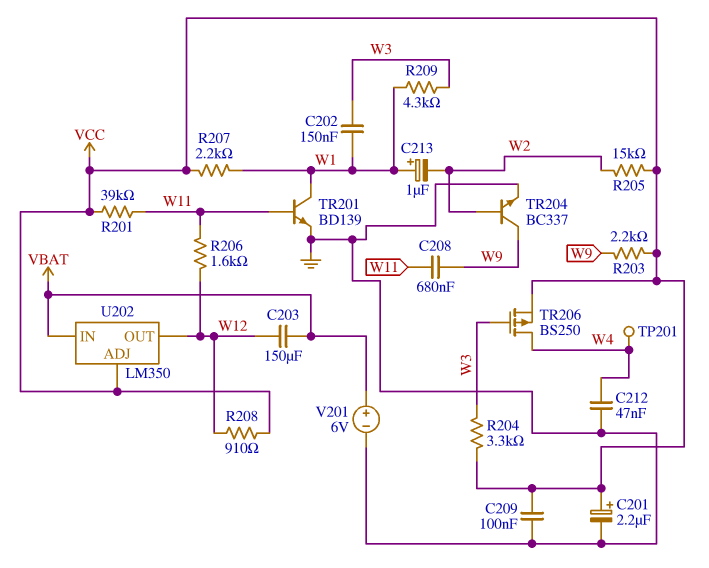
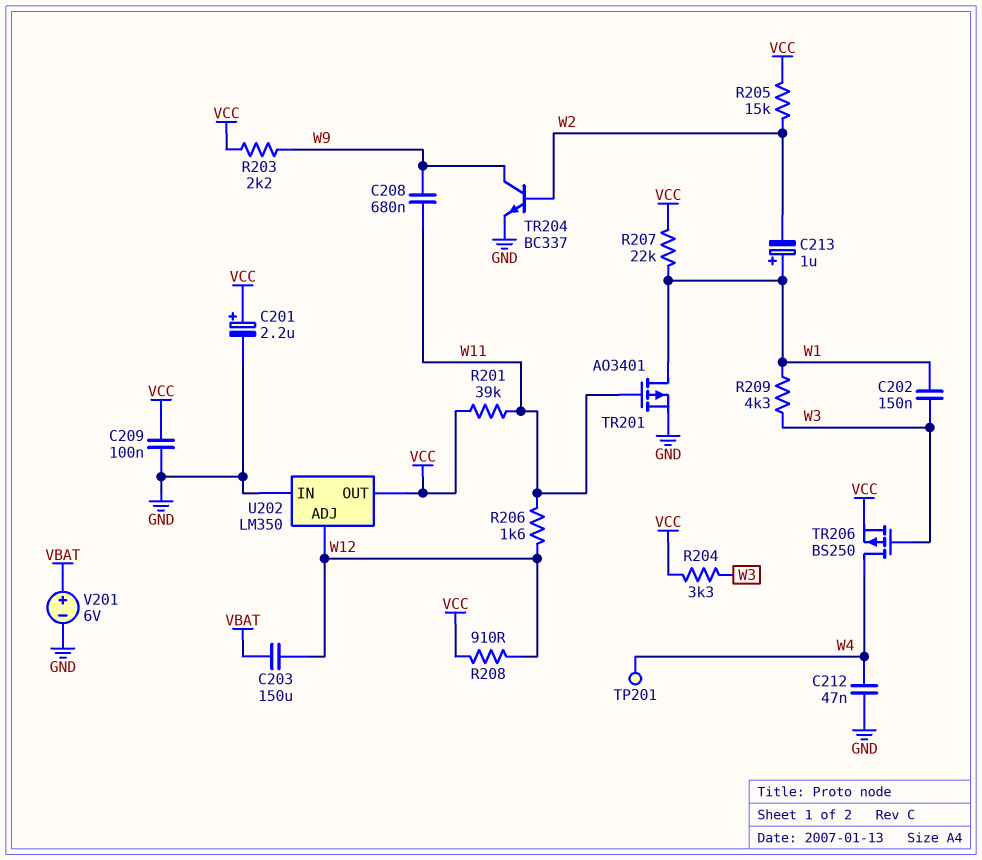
R207: 2.2k (VCC, W1) -> 22k (VCC, W1)
TR201: NPN BD139 (B W11, C W1, E GND) -> PMOS AO3401 (G W11, D W1, S GND)
U202 pin ADJ: VCC -> W12
U202 pin IN: VBAT -> GND
U202 pin OUT: W12 -> VCC

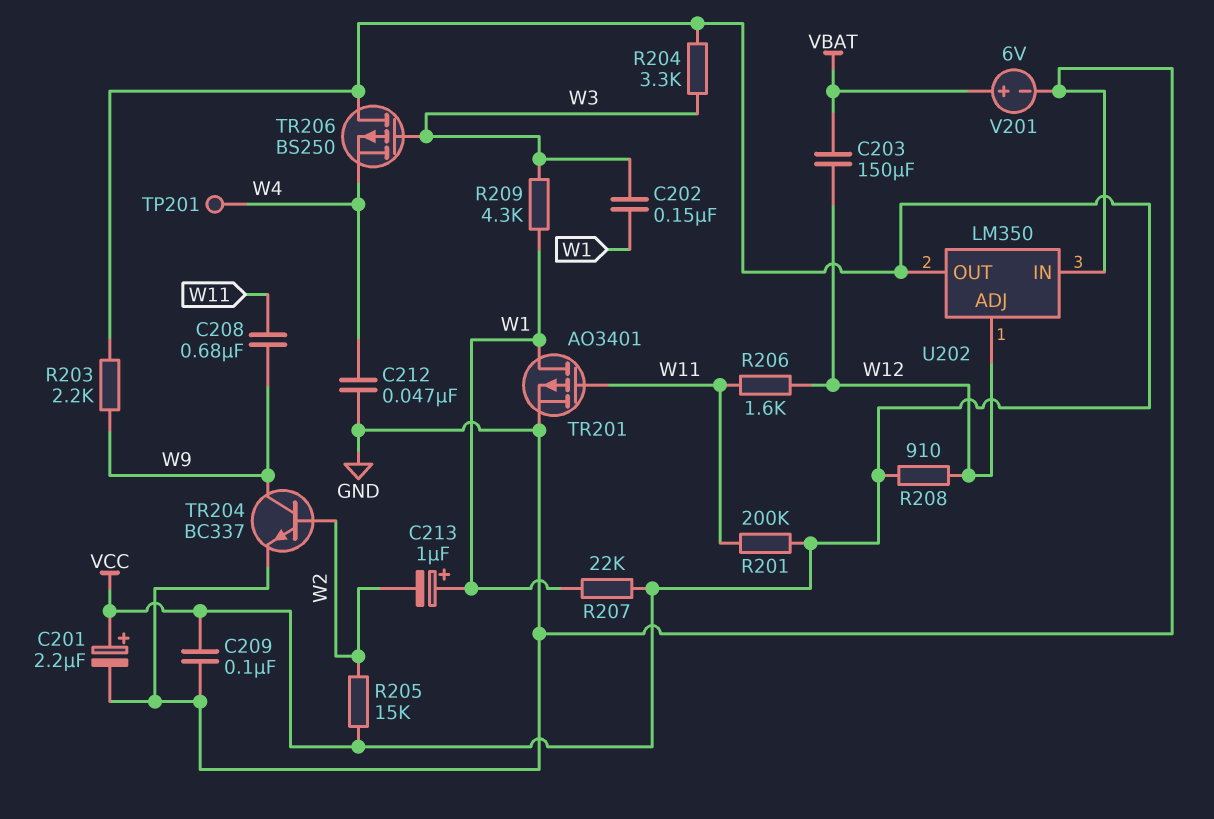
R201: 39k (VCC, W11) -> 200k (VCC, W11)
TR206: PMOS BS250 (G W3, D W4, S VCC) -> PMOS BS250 (G W3, D VCC, S W4)

